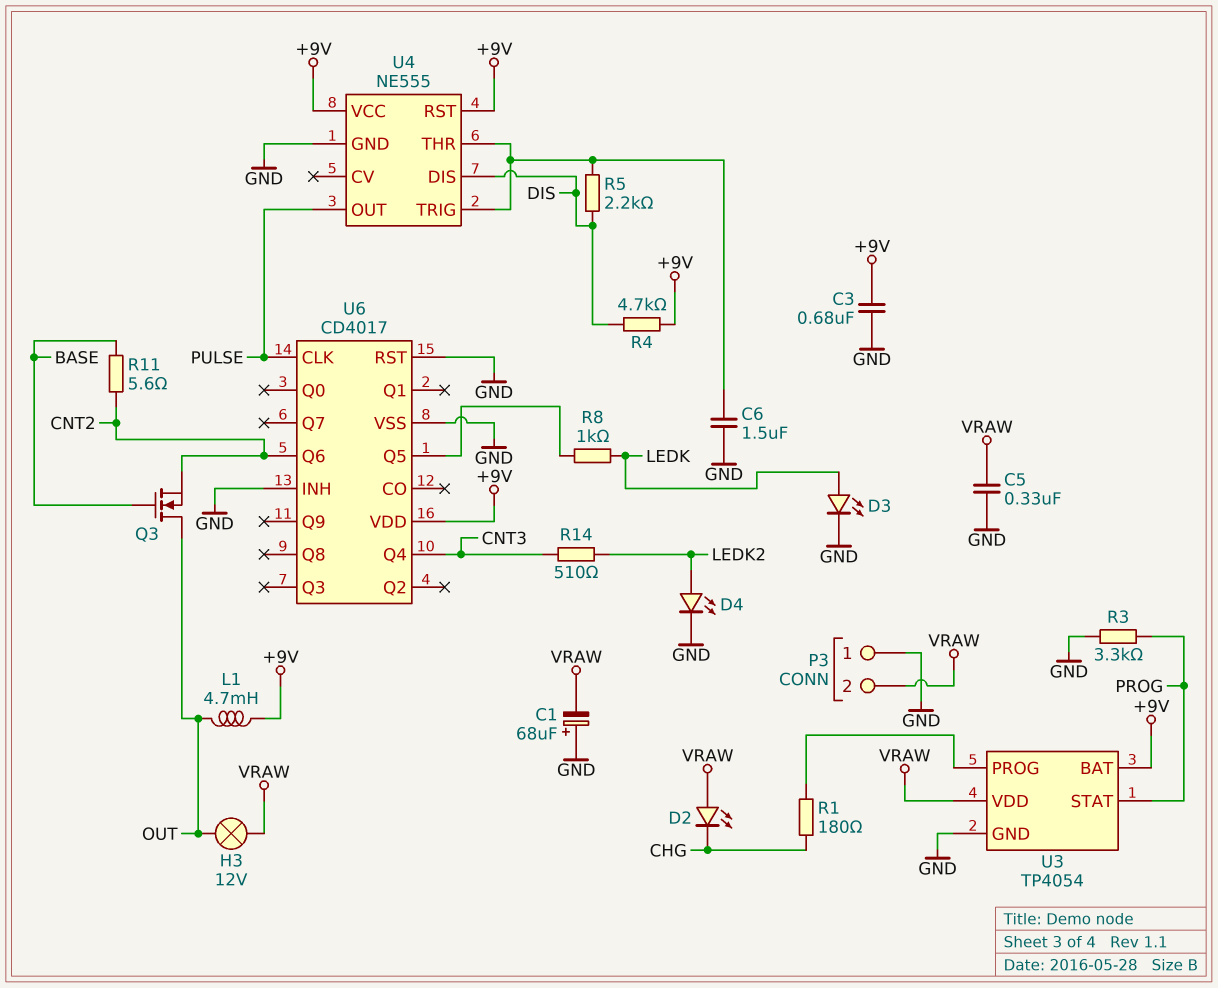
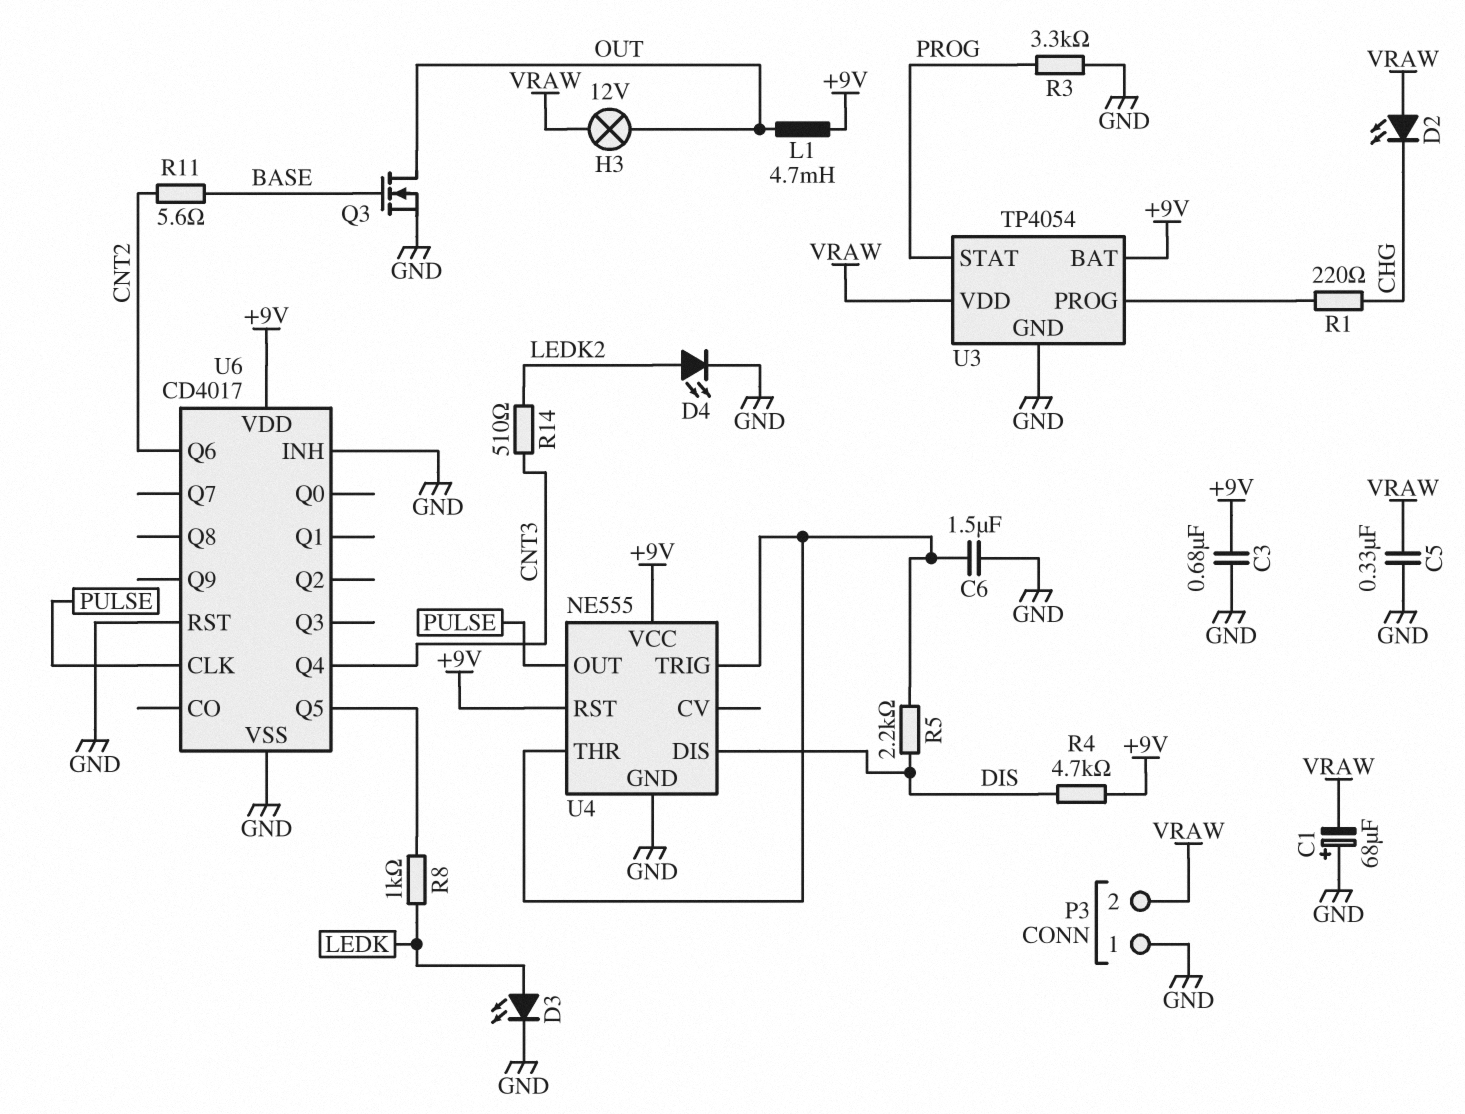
Q3: NMOS (G BASE, D OUT, S CNT2) -> NMOS (G BASE, D OUT, S GND)
R1: 180 (CHG, U3/PROG) -> 220 (CHG, U3/PROG)

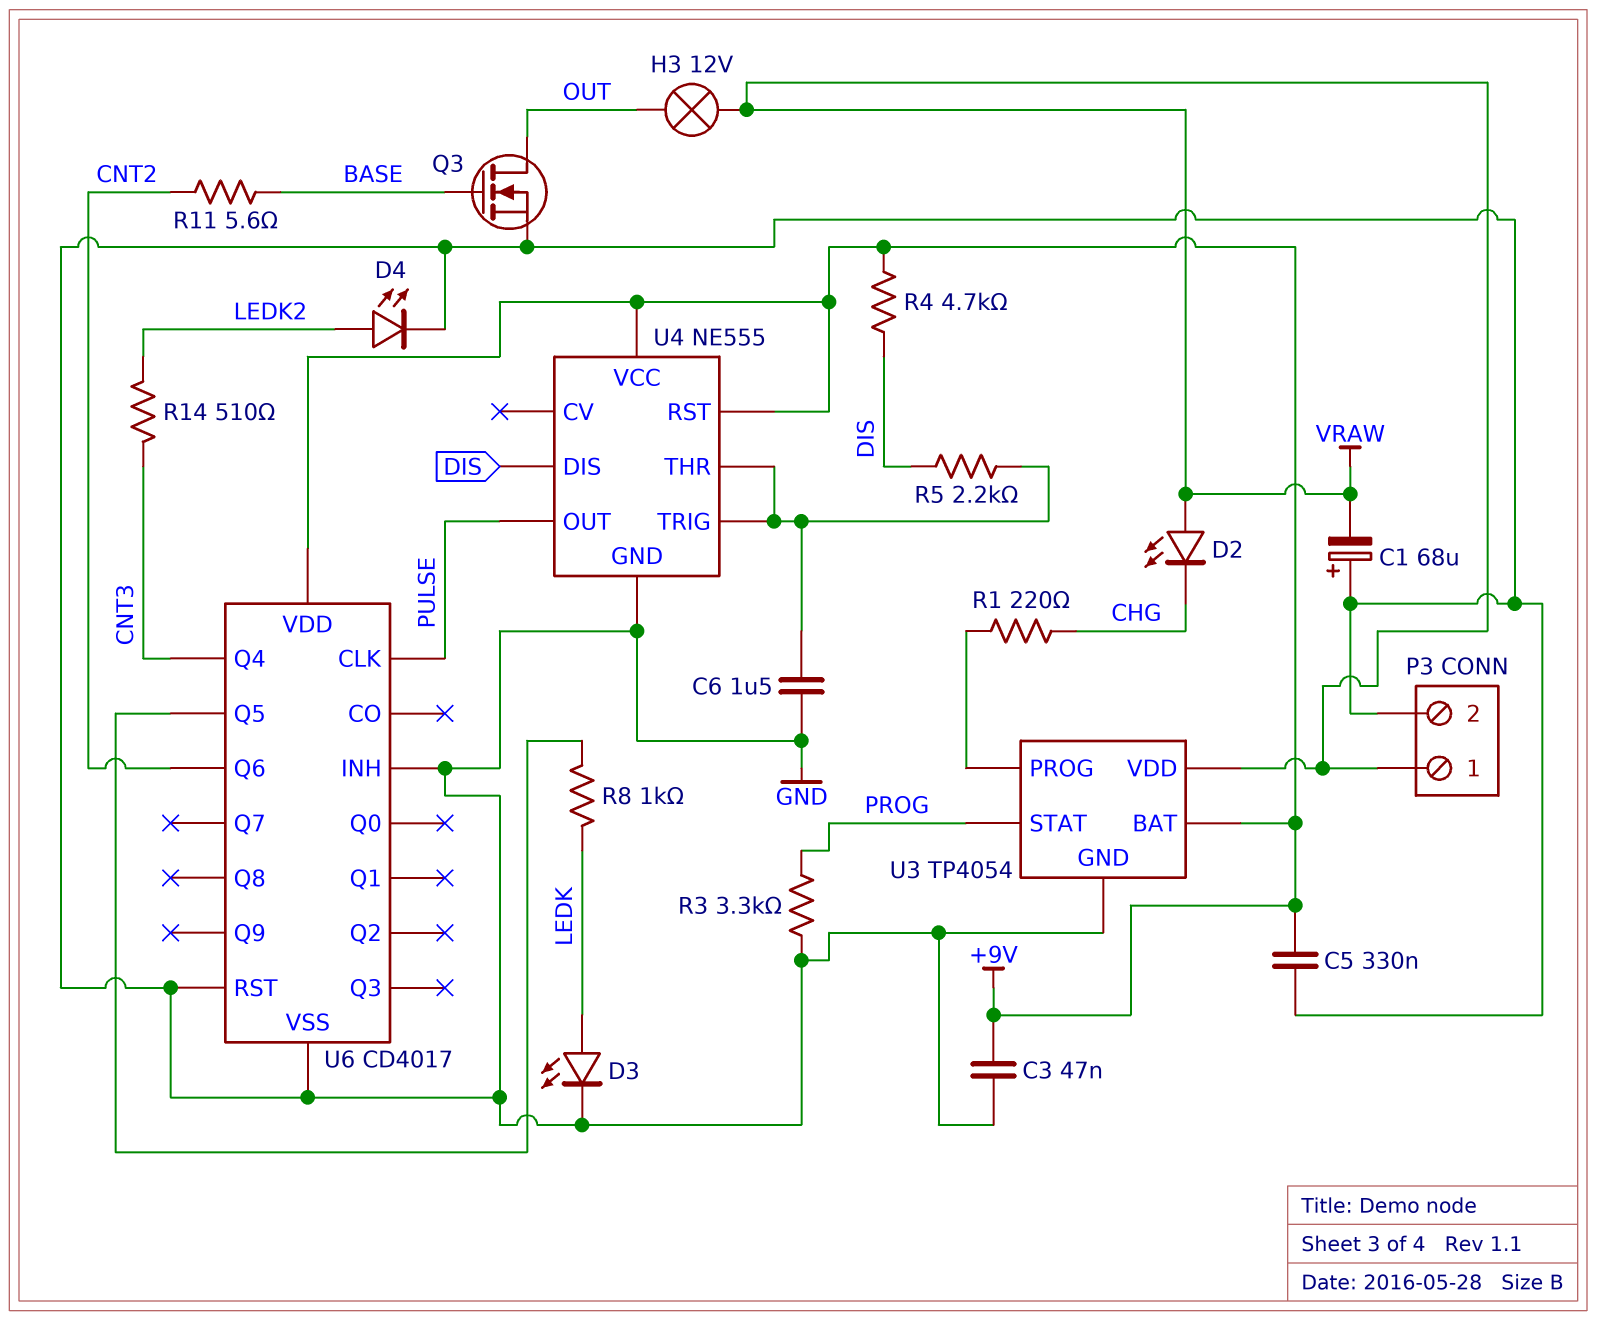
C3: 680nF (+9V, GND) -> 47nF (+9V, GND)
C5: 330nF (GND, VRAW) -> 330nF (+9V, GND)
L1: 4.7mH (+9V, OUT) -> none
P3 pin 1: GND -> VRAW
P3 pin 2: VRAW -> GND

